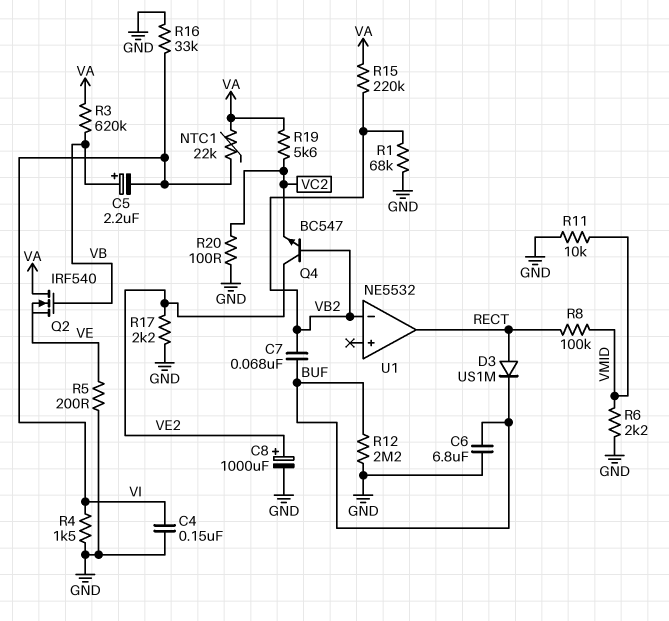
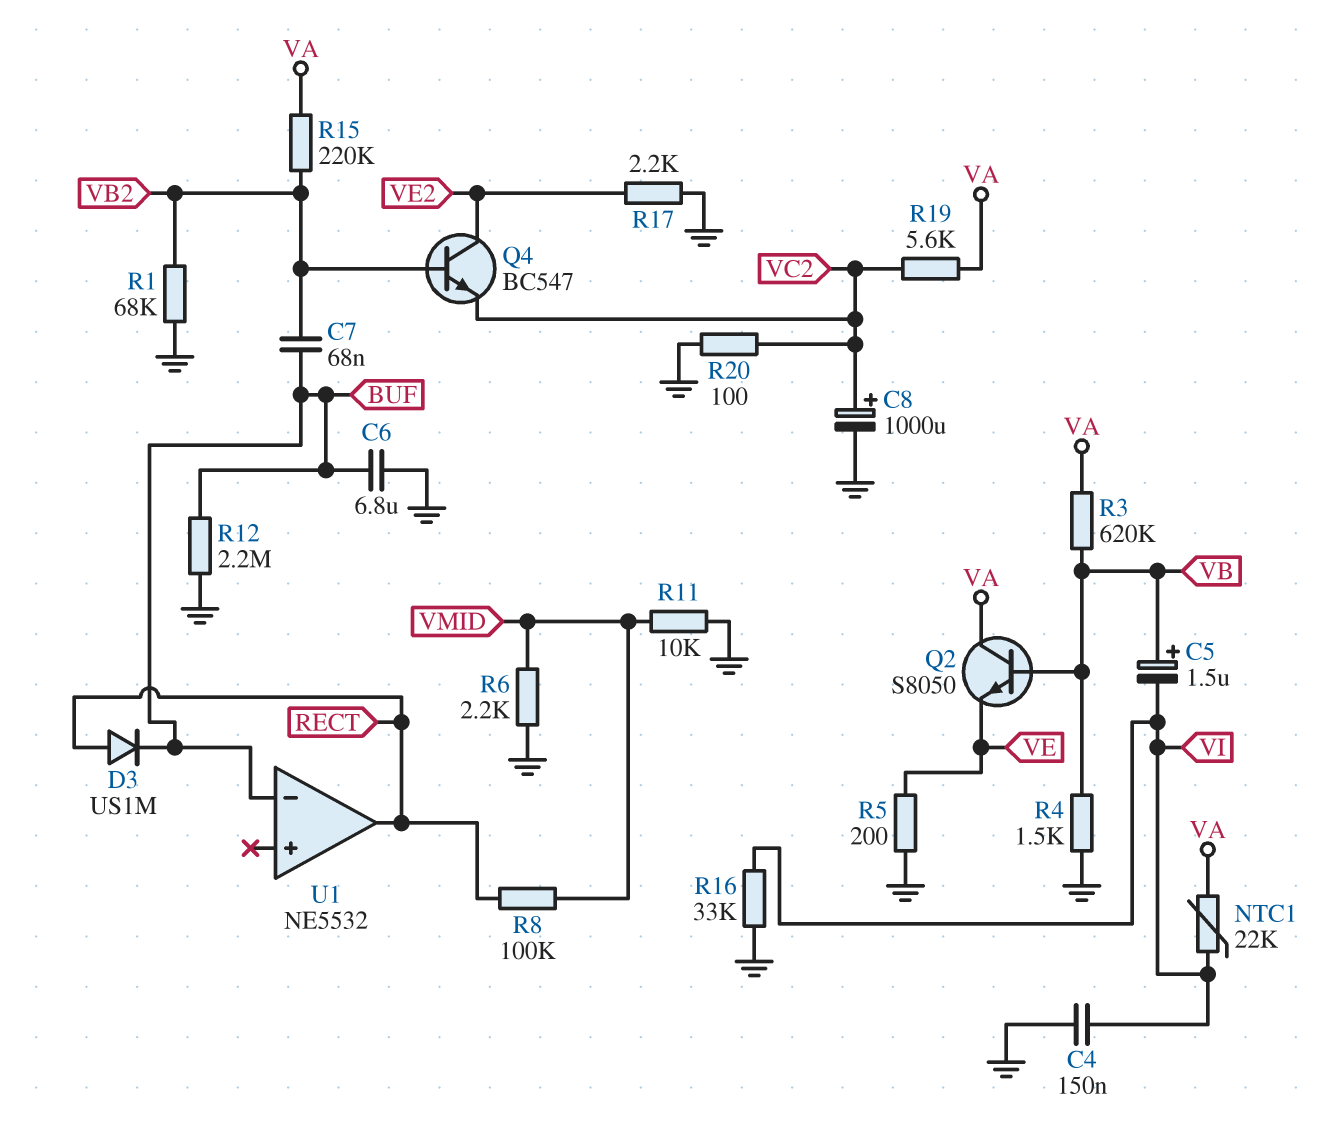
C5: 2.2uF (plus VB, minus VI) -> 1.5uF (plus VB, minus VI)
C8: 1000uF (plus VE2, minus GND) -> 1000uF (plus VC2, minus GND)
Q2: NMOS IRF540 (G VB, D VA, S VE) -> NPN S8050 (B VB, C VA, E VE)
R4: 1.5k (GND, VI) -> 1.5k (GND, VB)
U1 pin in-: VB2 -> BUF

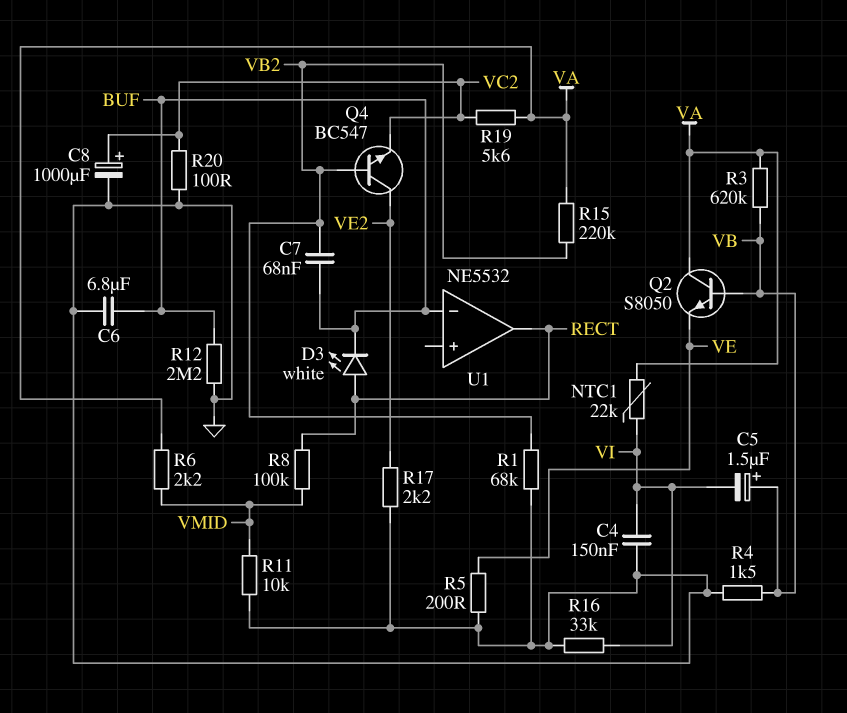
D3: diode US1M (A RECT, K BUF) -> LED white (A RECT, K BUF)
R6: 2.2k (GND, VMID) -> 2.2k (VA, VMID)

